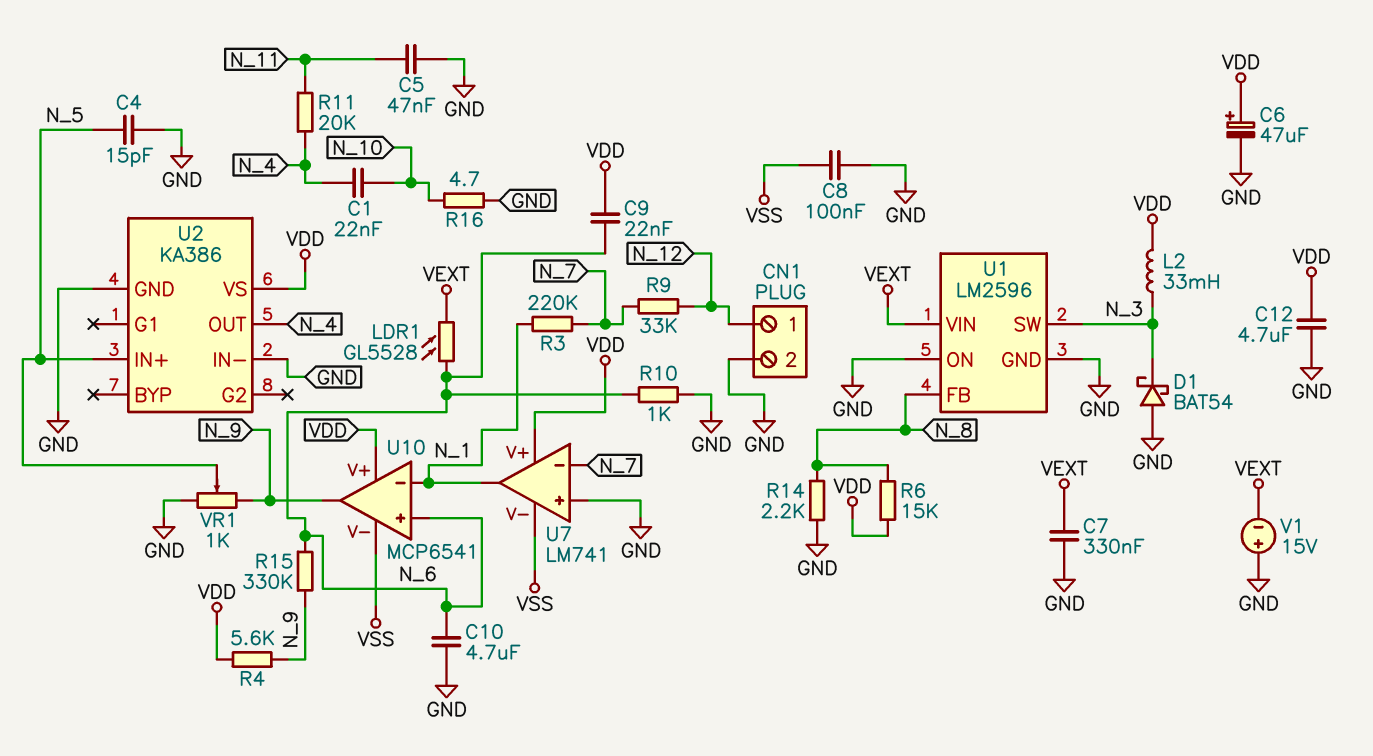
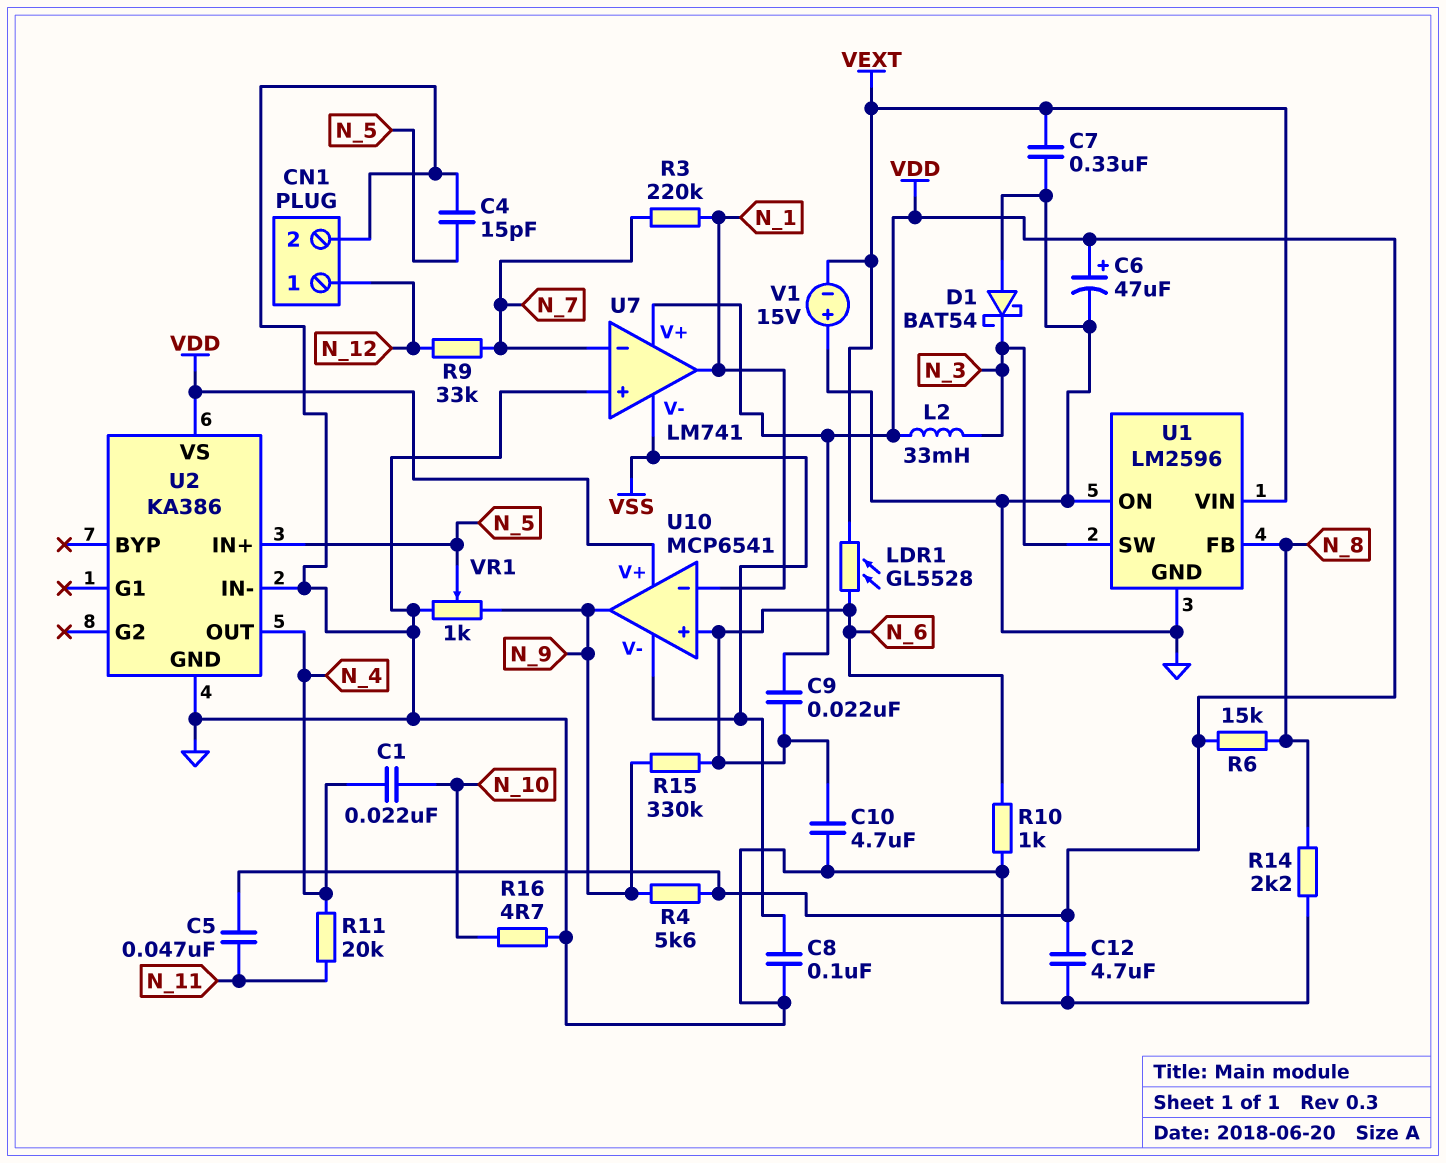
C5: 47nF (GND, N_11) -> 47nF (N_11, VDD)

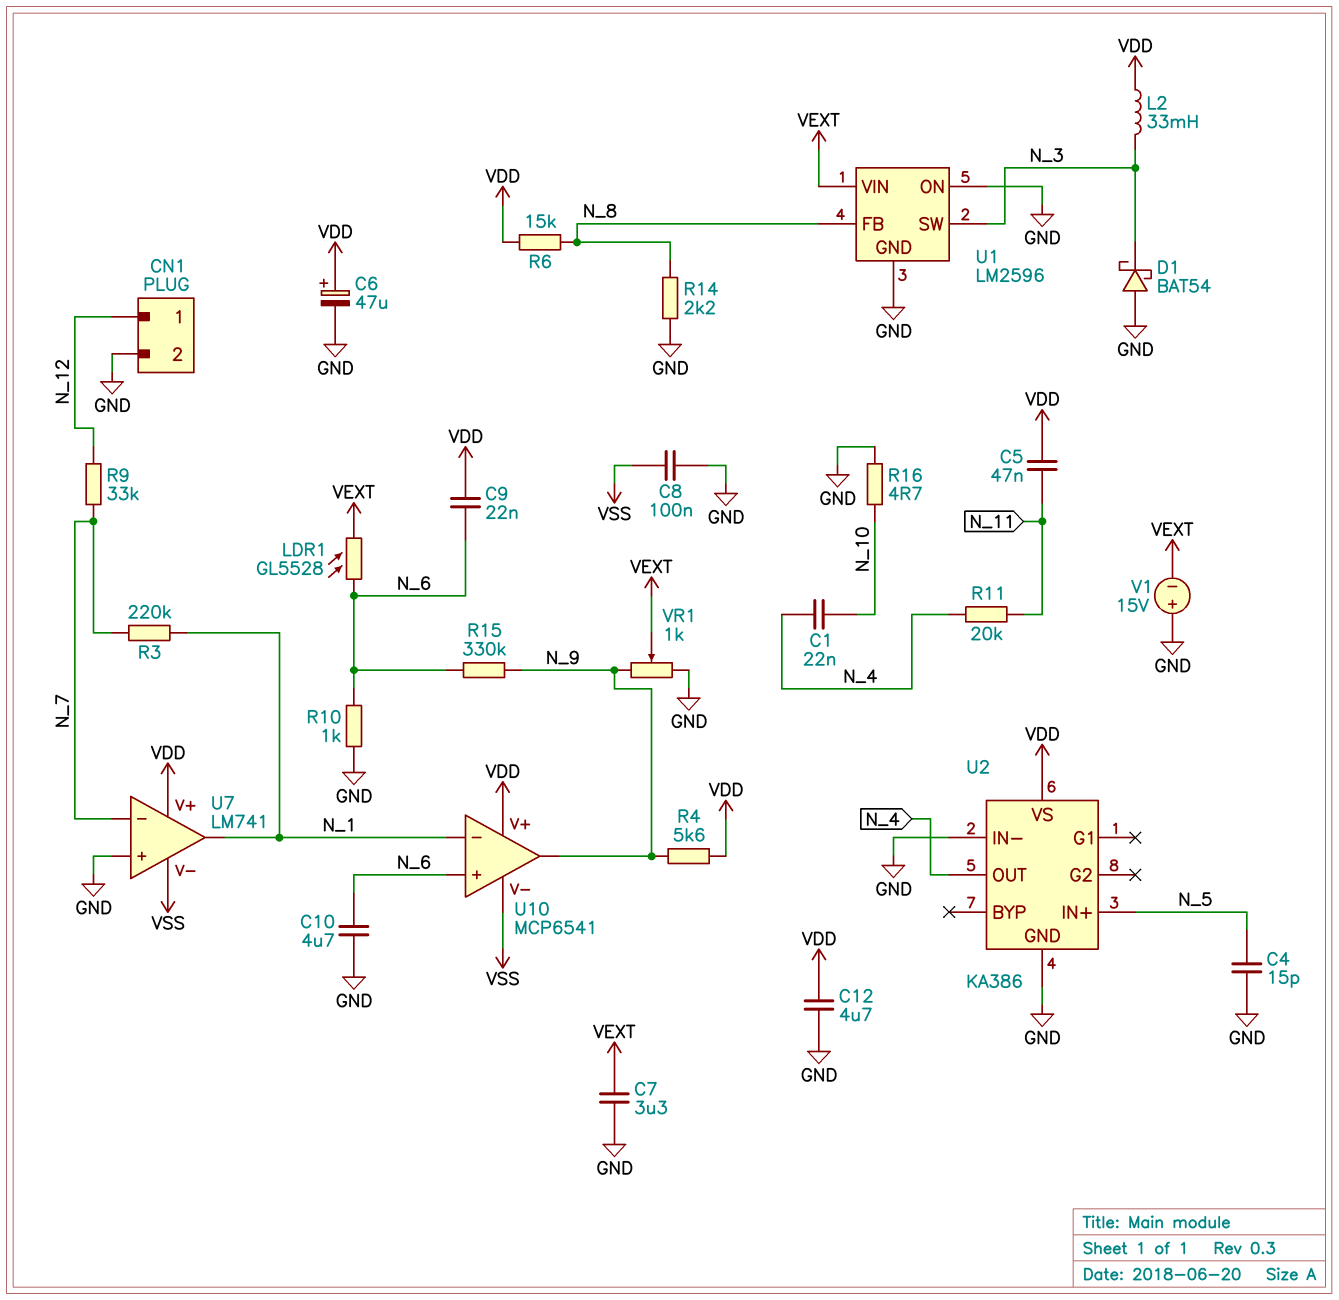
C7: 330nF (GND, VEXT) -> 3.3uF (GND, VEXT)
VR1: 1k (GND, N_9, wiper N_5) -> 1k (GND, N_9, wiper VEXT)

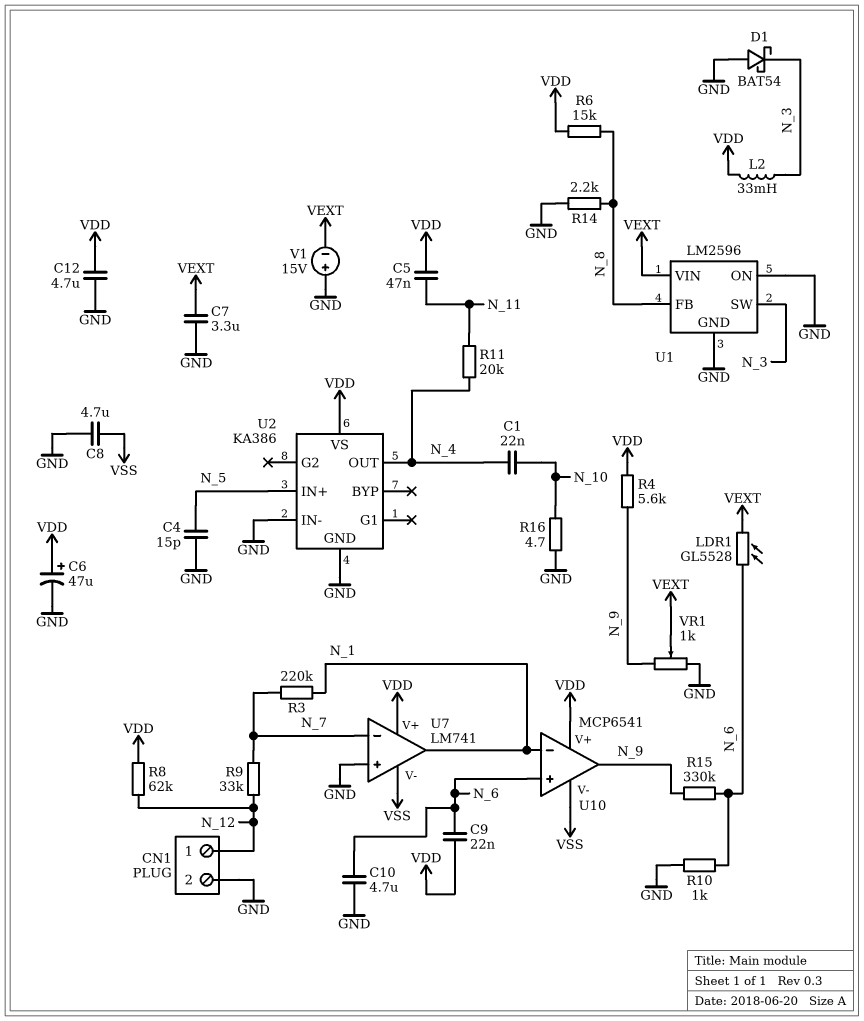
C8: 100nF (GND, VSS) -> 4.7uF (GND, VSS)
R8: none -> 62k (N_12, VDD)

